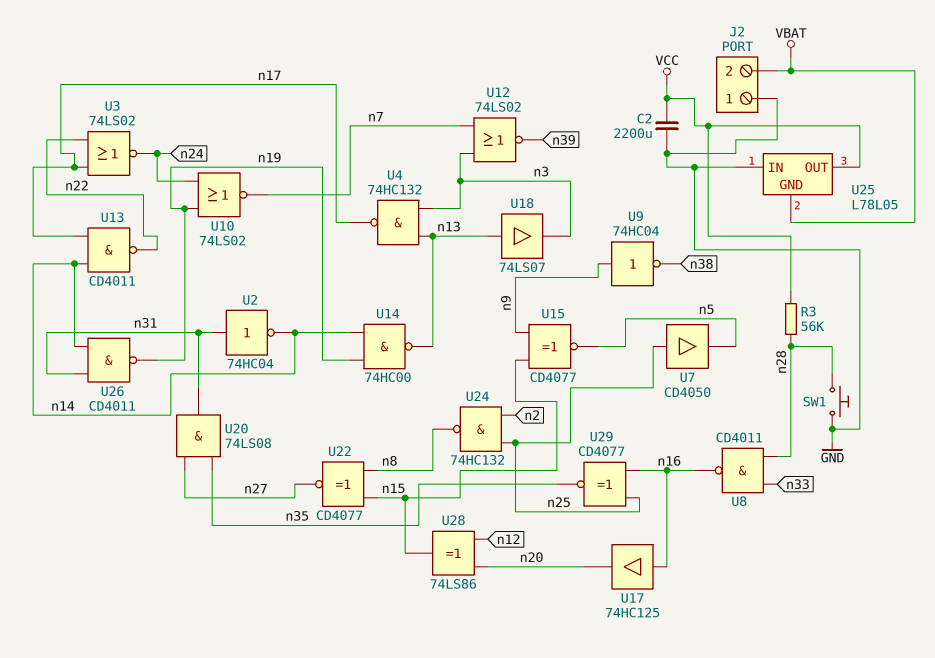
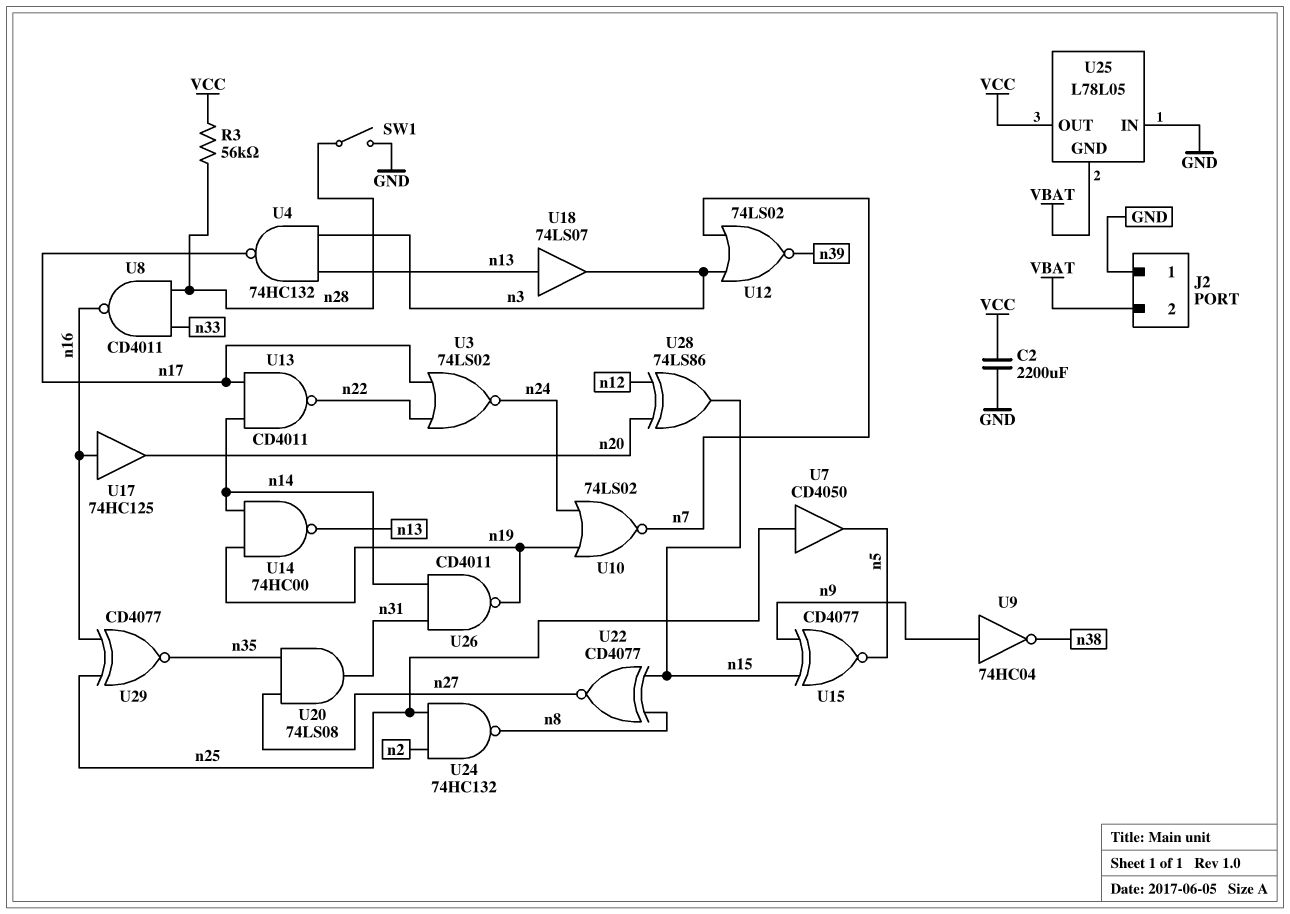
SW1: button (GND, n28) -> switch (GND, n28)
U2: NOT 74HC04 (in n31, out n14) -> none

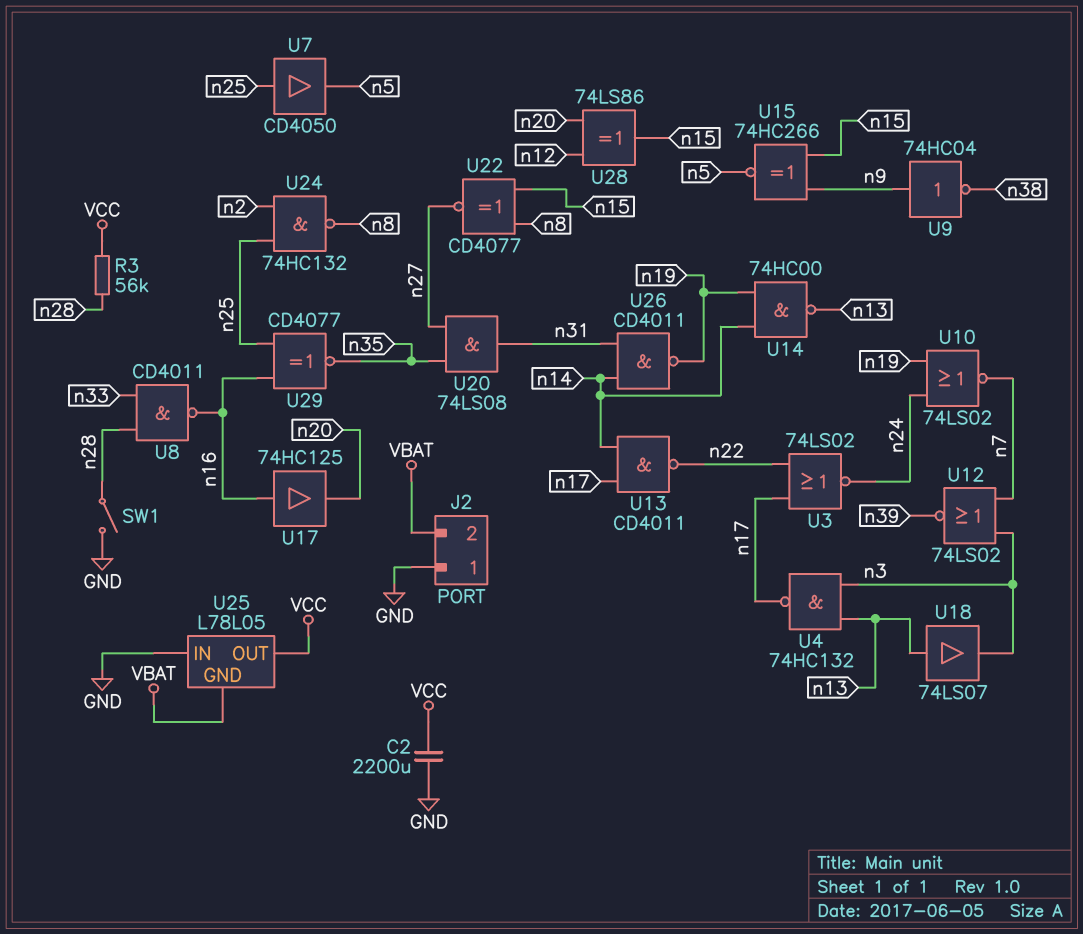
U15: XNOR CD4077 (in n9, in n15, out n5) -> XNOR 74HC266 (in n9, in n15, out n5)

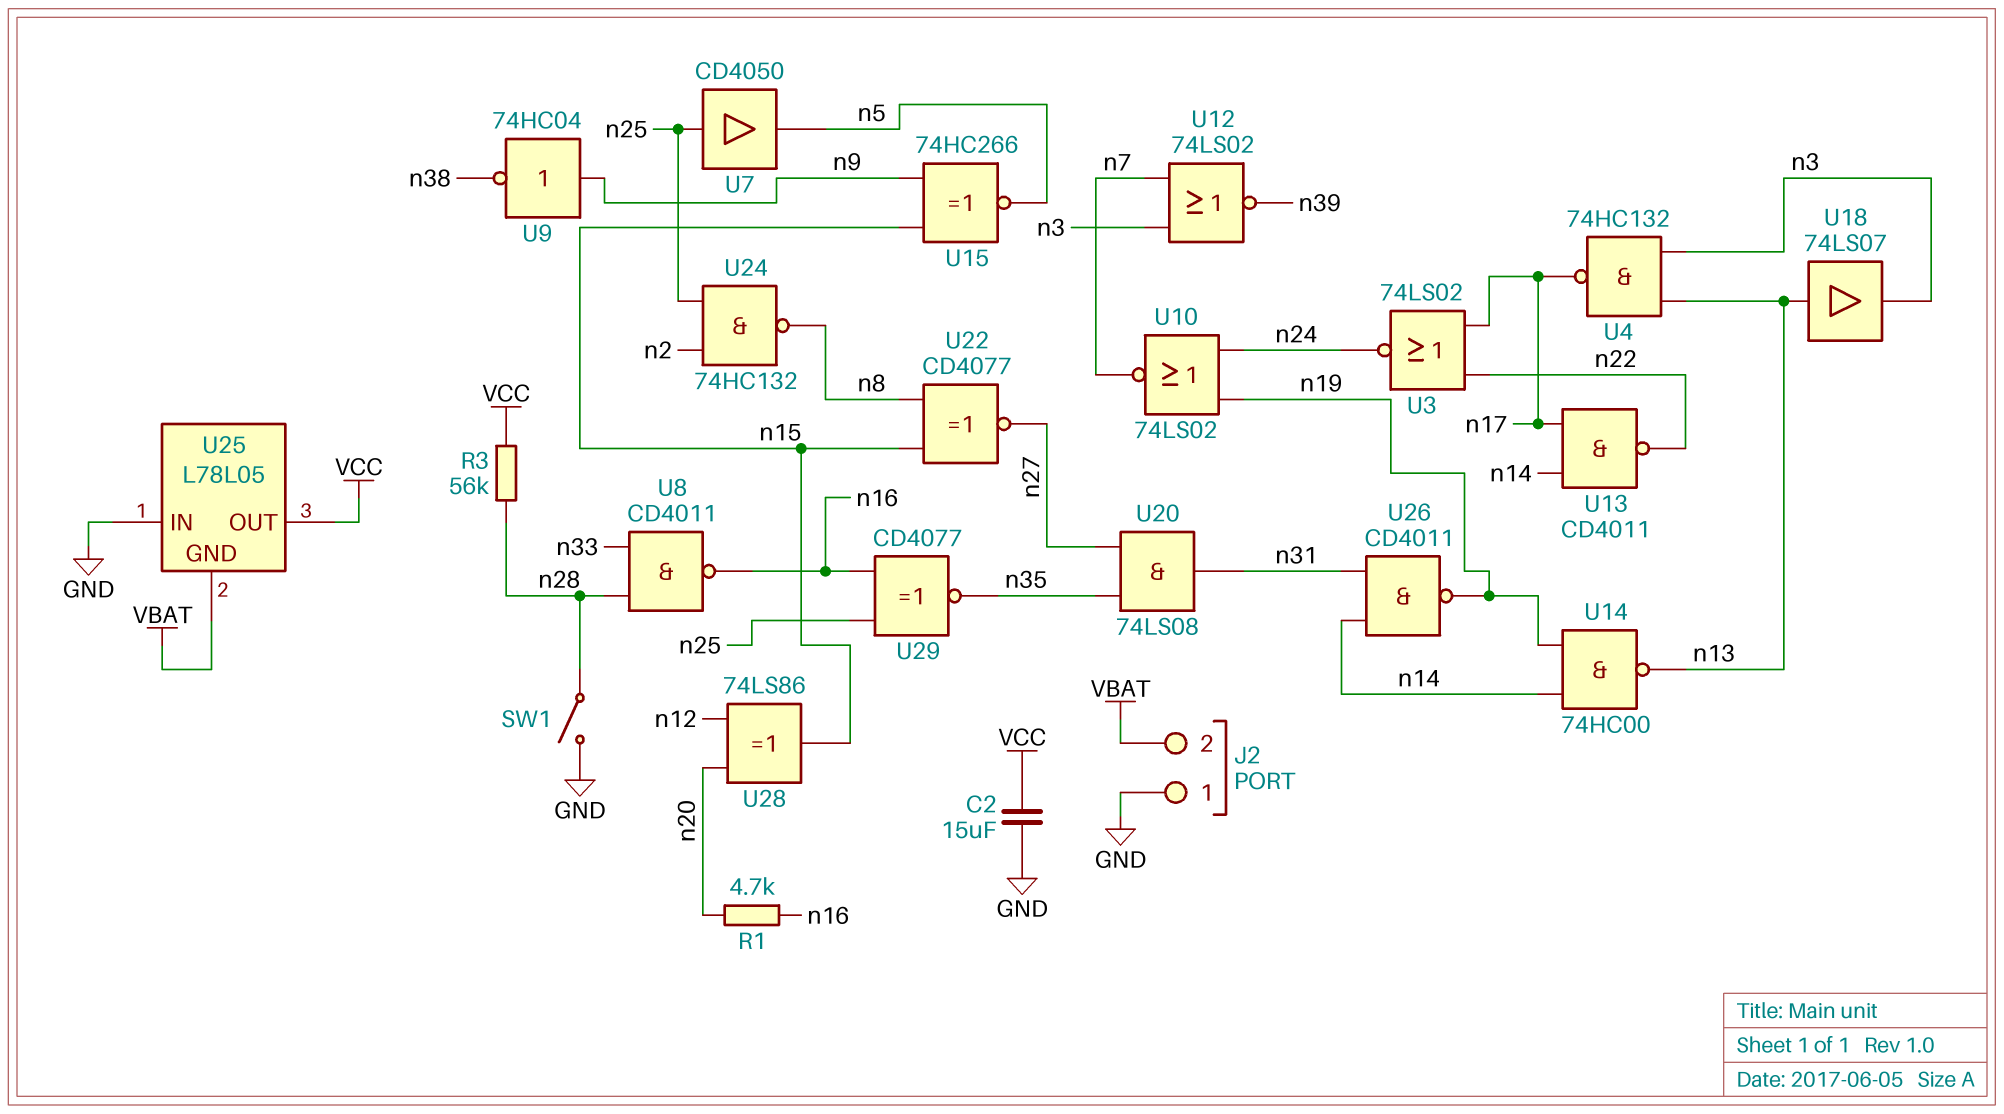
C2: 2200uF (GND, VCC) -> 15uF (GND, VCC)
R1: none -> 4.7k (n16, n20)
U17: buffer 74HC125 (in n16, out n20) -> none

